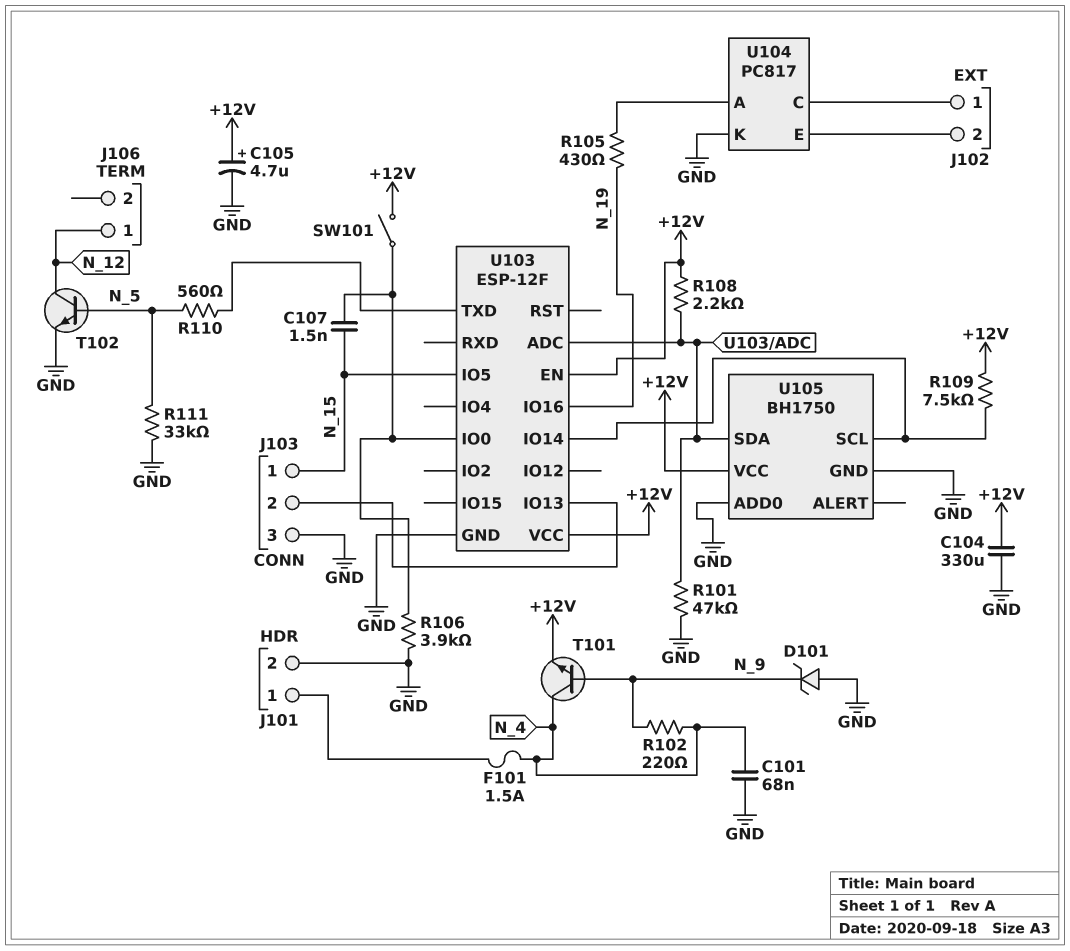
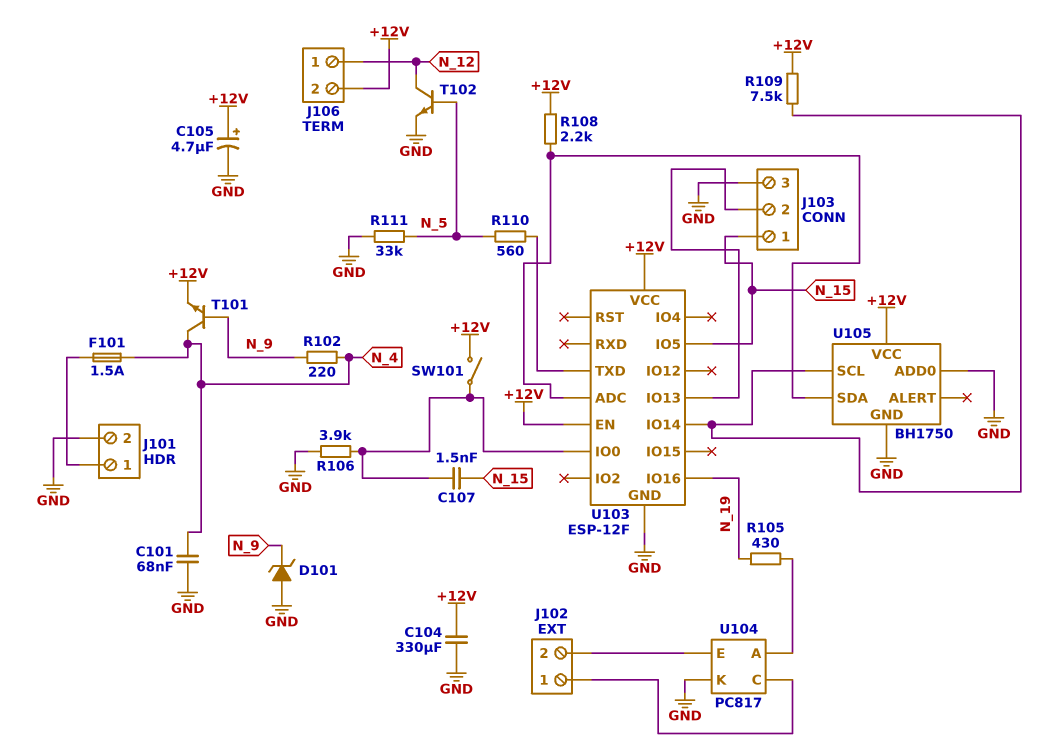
J106 pin 2: none -> +12V
R101: 47k (GND, U103/ADC) -> none

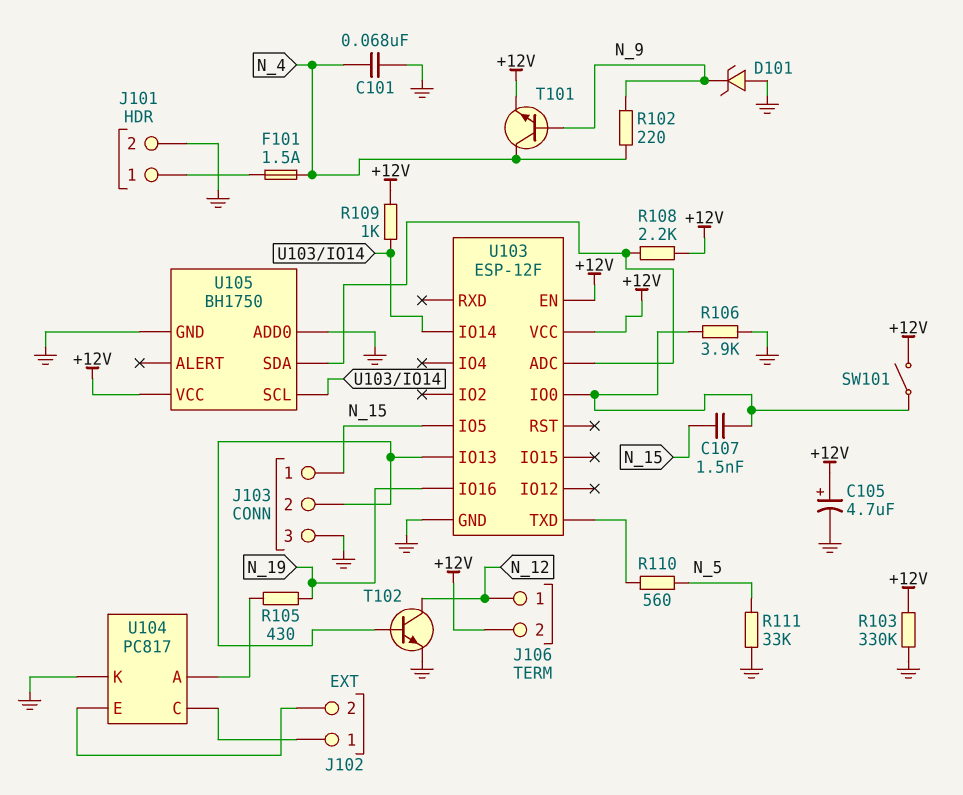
C104: 330uF (+12V, GND) -> none
R103: none -> 330k (+12V, GND)
R109: 7.5k (+12V, U103/IO14) -> 1k (+12V, U103/IO14)
T102: NPN (B N_5, C N_12, E GND) -> NPN (B J103/2, C N_12, E GND)

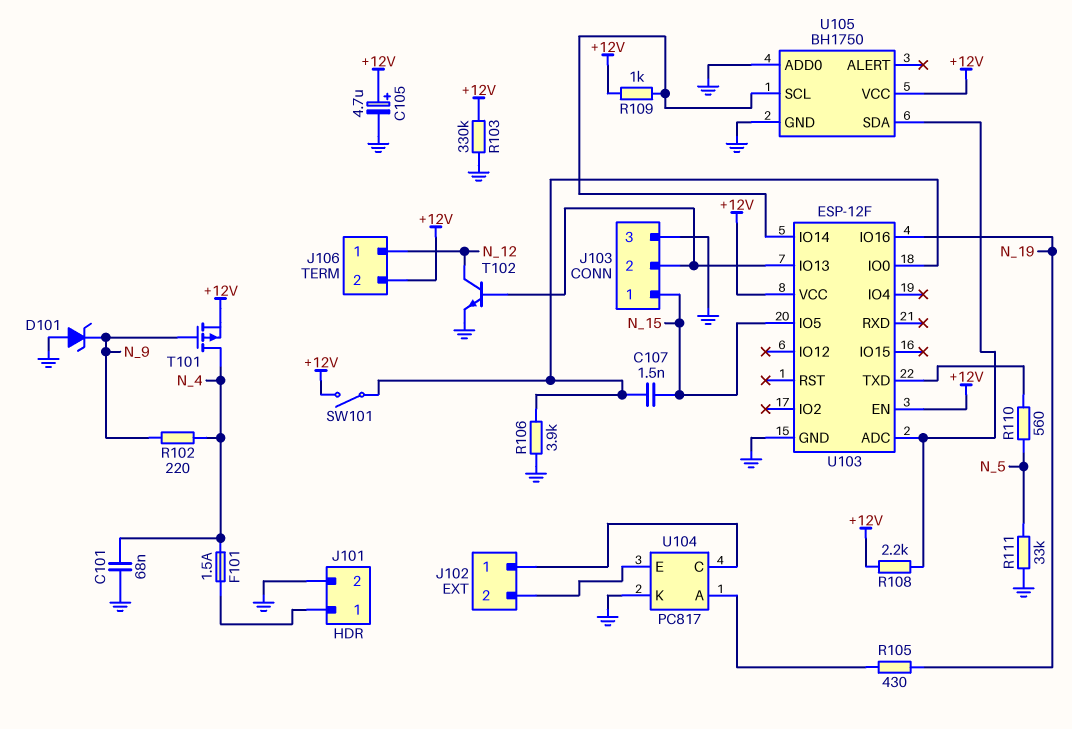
T101: NPN (B N_9, C N_4, E +12V) -> PMOS (G N_9, D N_4, S +12V)

